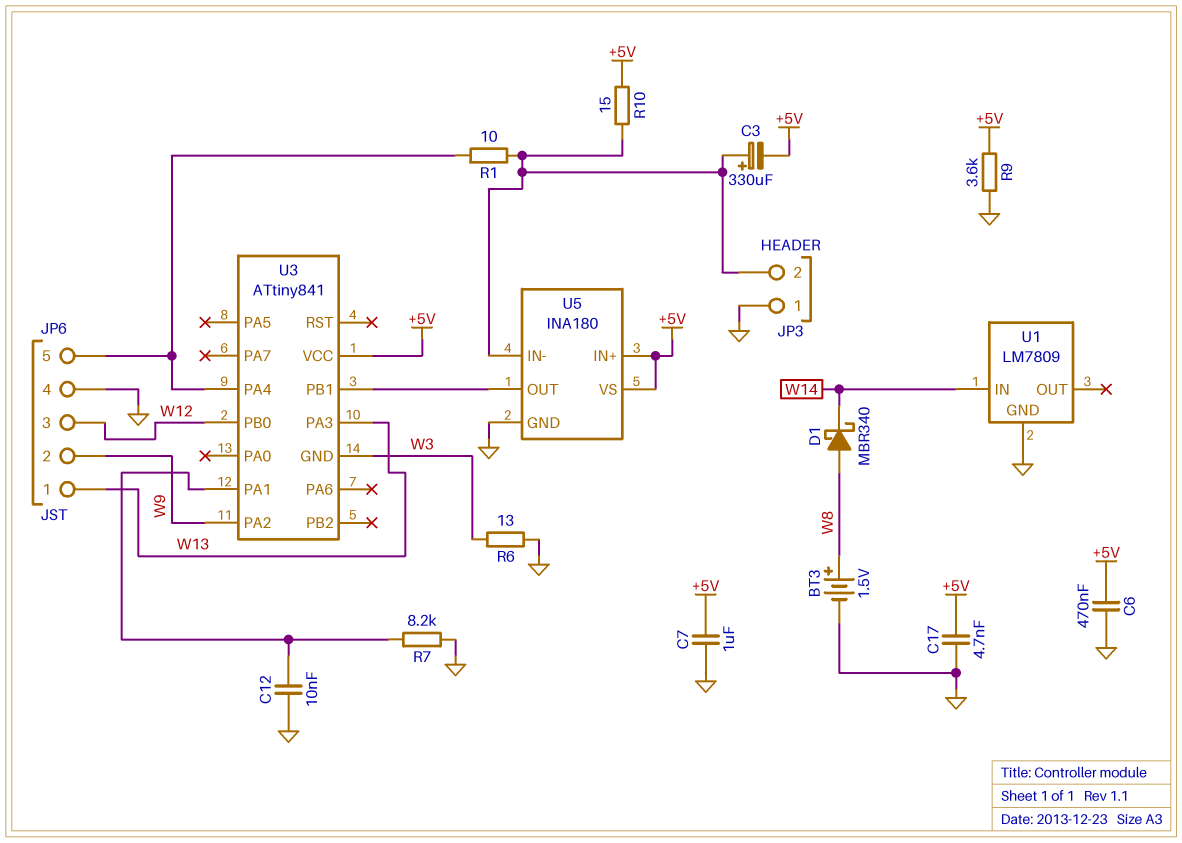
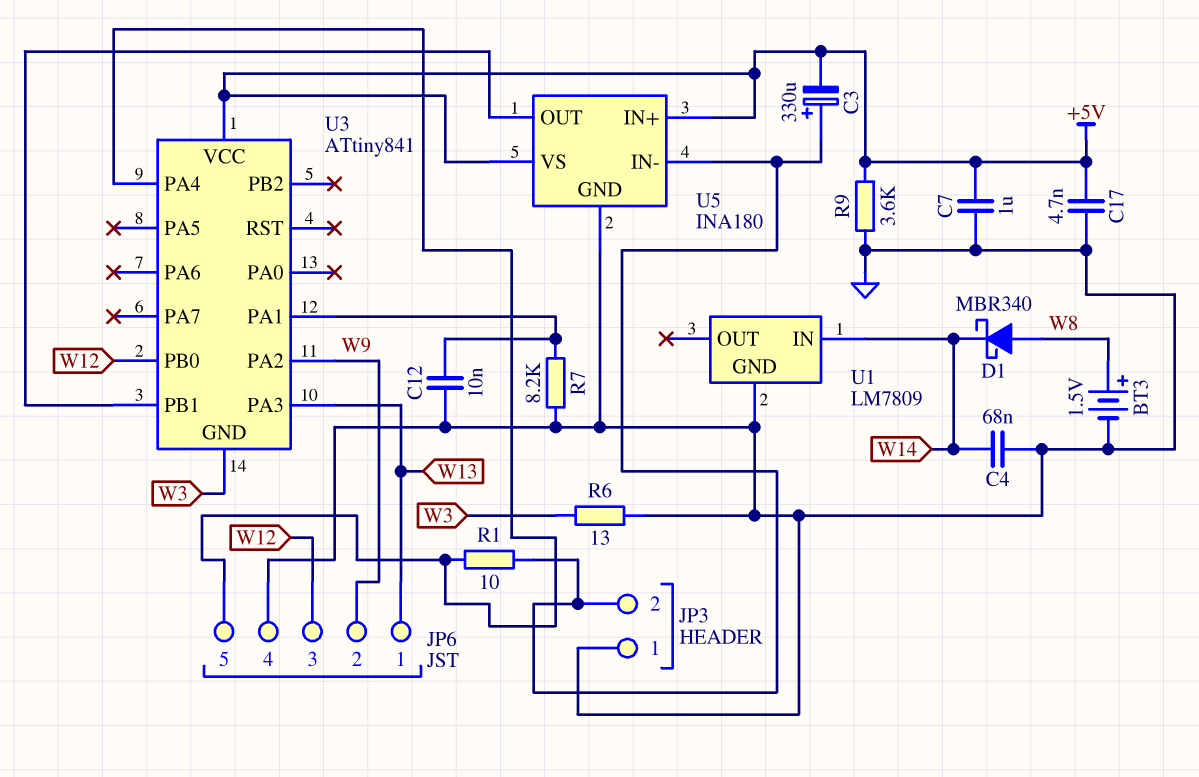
C4: none -> 68nF (GND, W14)
C6: 470nF (+5V, GND) -> none
R10: 15 (+5V, JP3/2) -> none

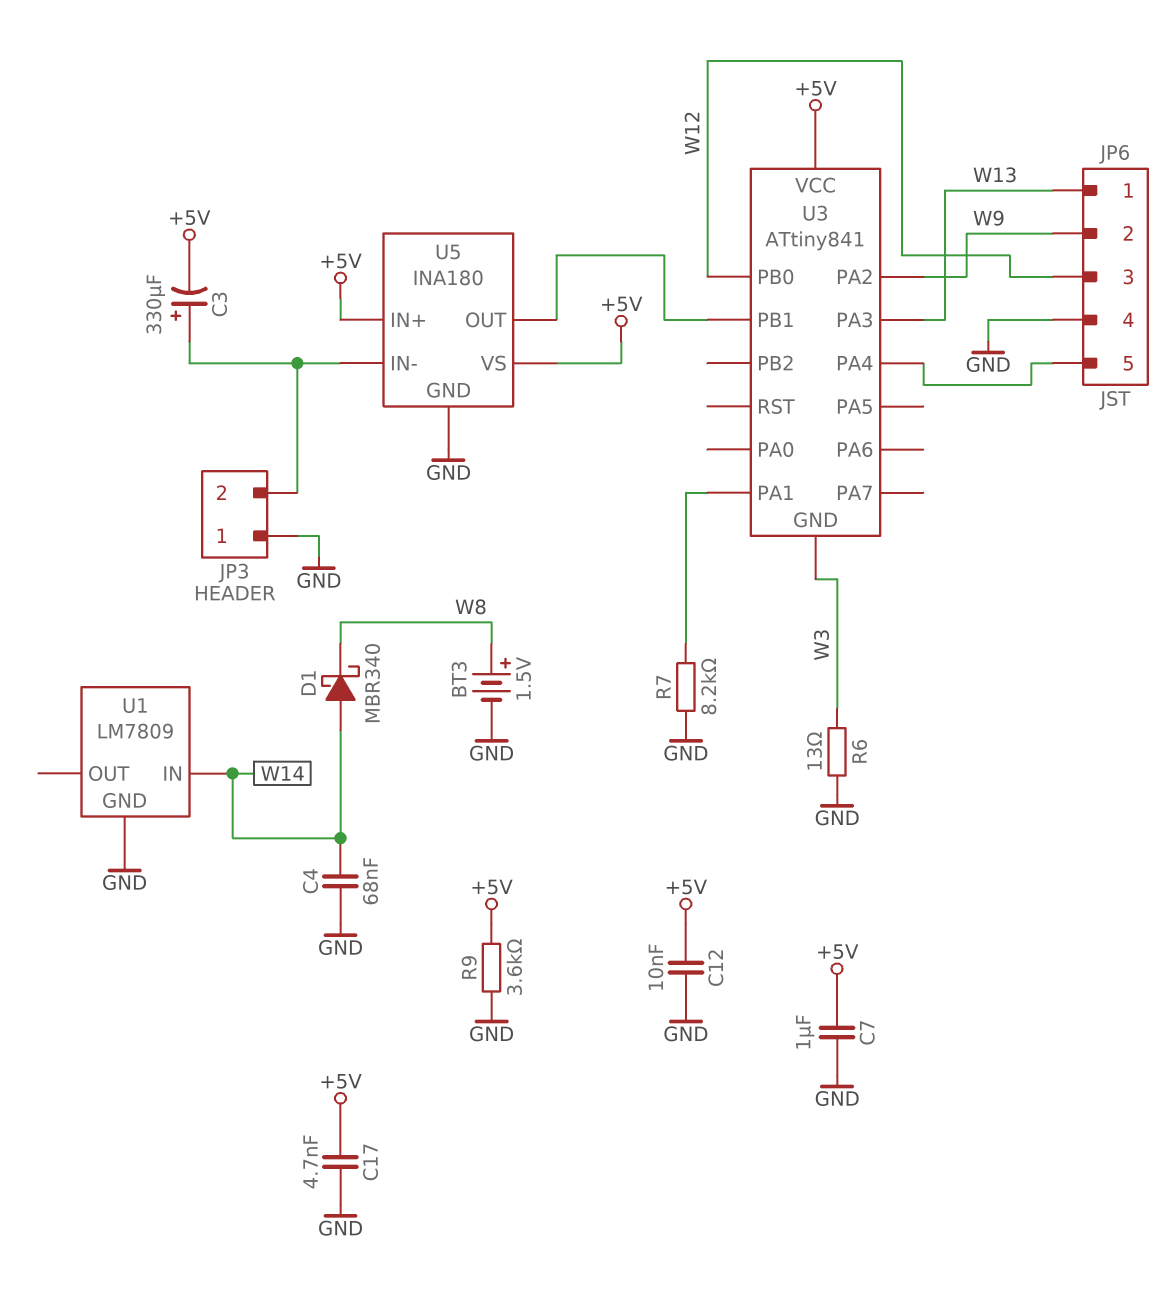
C12: 10nF (GND, U3/PA1) -> 10nF (+5V, GND)
D1: schottky MBR340 (A W8, K W14) -> schottky MBR340 (A W14, K W8)
R1: 10 (JP3/2, JP6/5) -> none

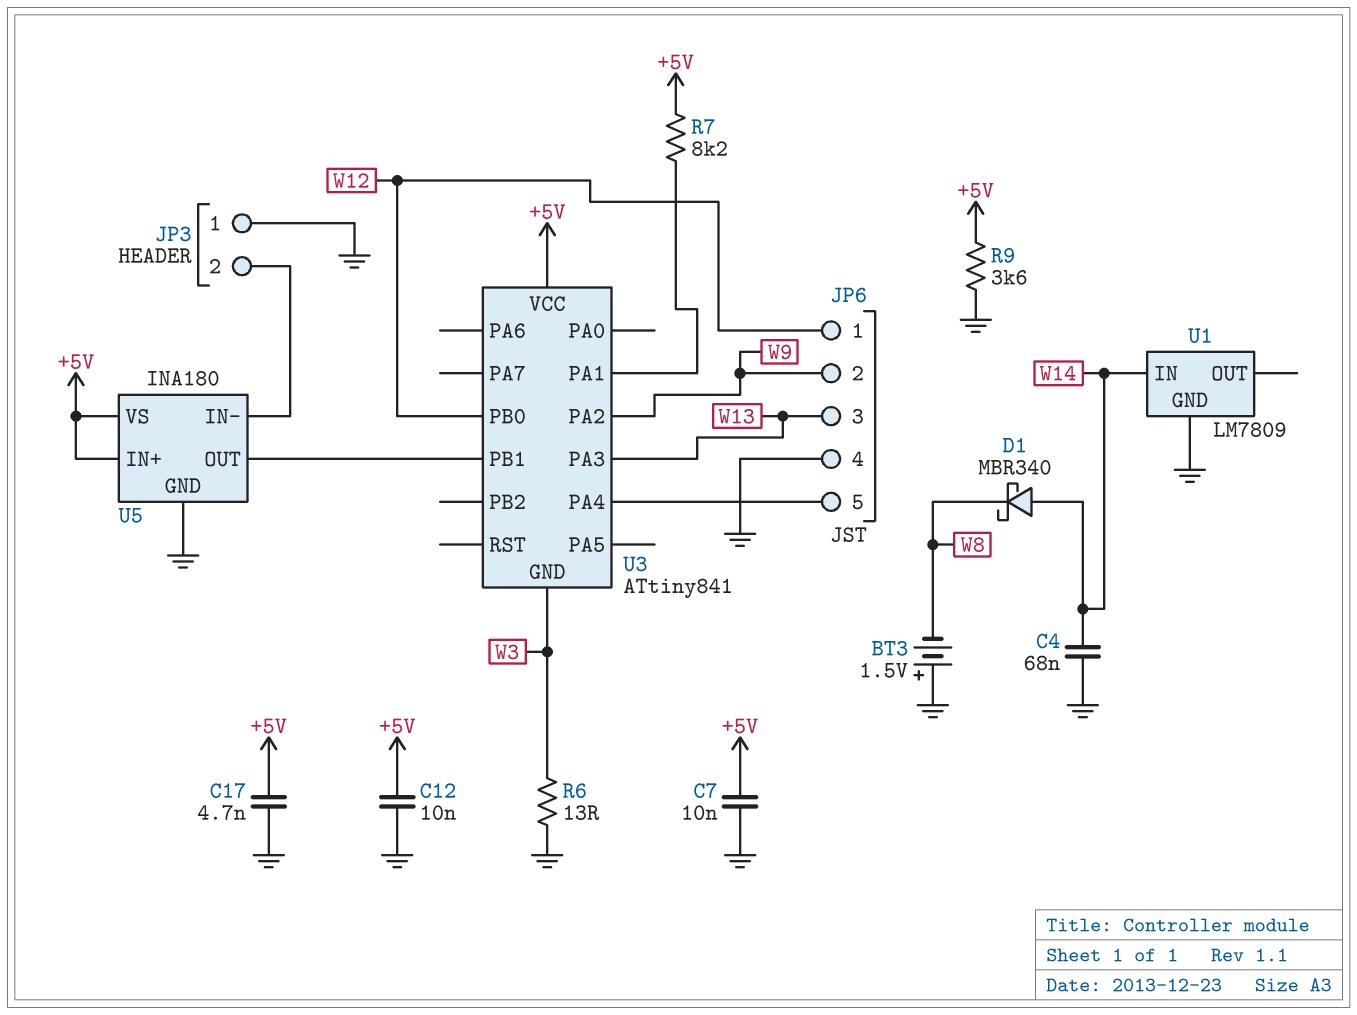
BT3: 1.5V (plus W8, minus GND) -> 1.5V (plus GND, minus W8)
C3: 330uF (plus JP3/2, minus +5V) -> none
C7: 1uF (+5V, GND) -> 10nF (+5V, GND)
JP6 pin 1: W13 -> W12
JP6 pin 3: W12 -> W13
R7: 8.2k (GND, U3/PA1) -> 8.2k (+5V, U3/PA1)

